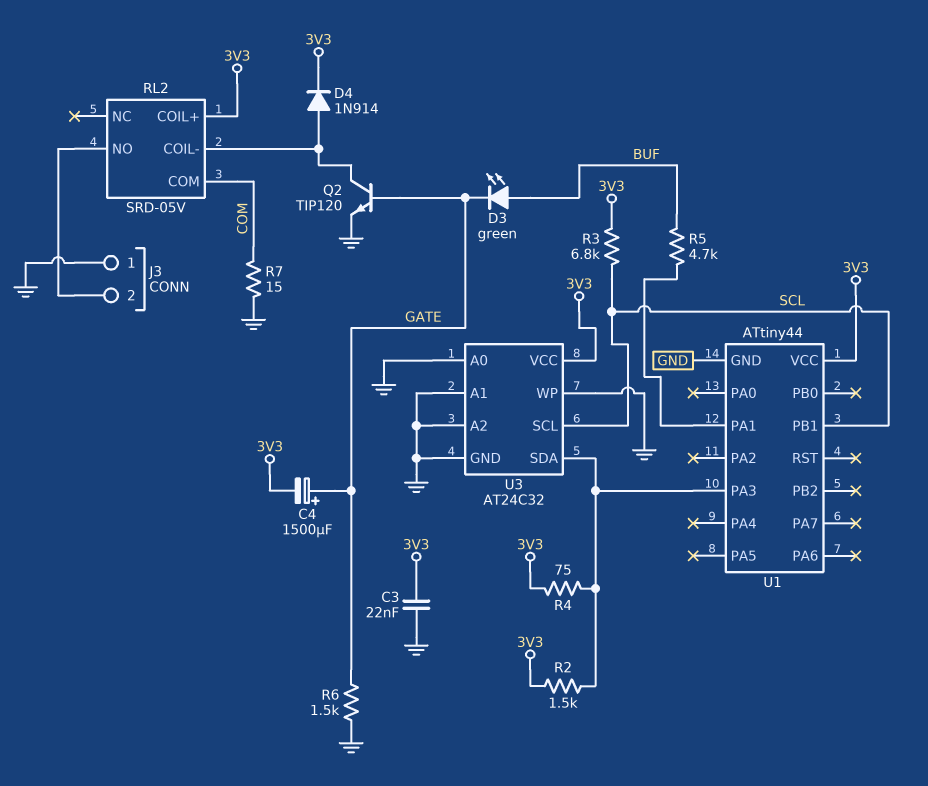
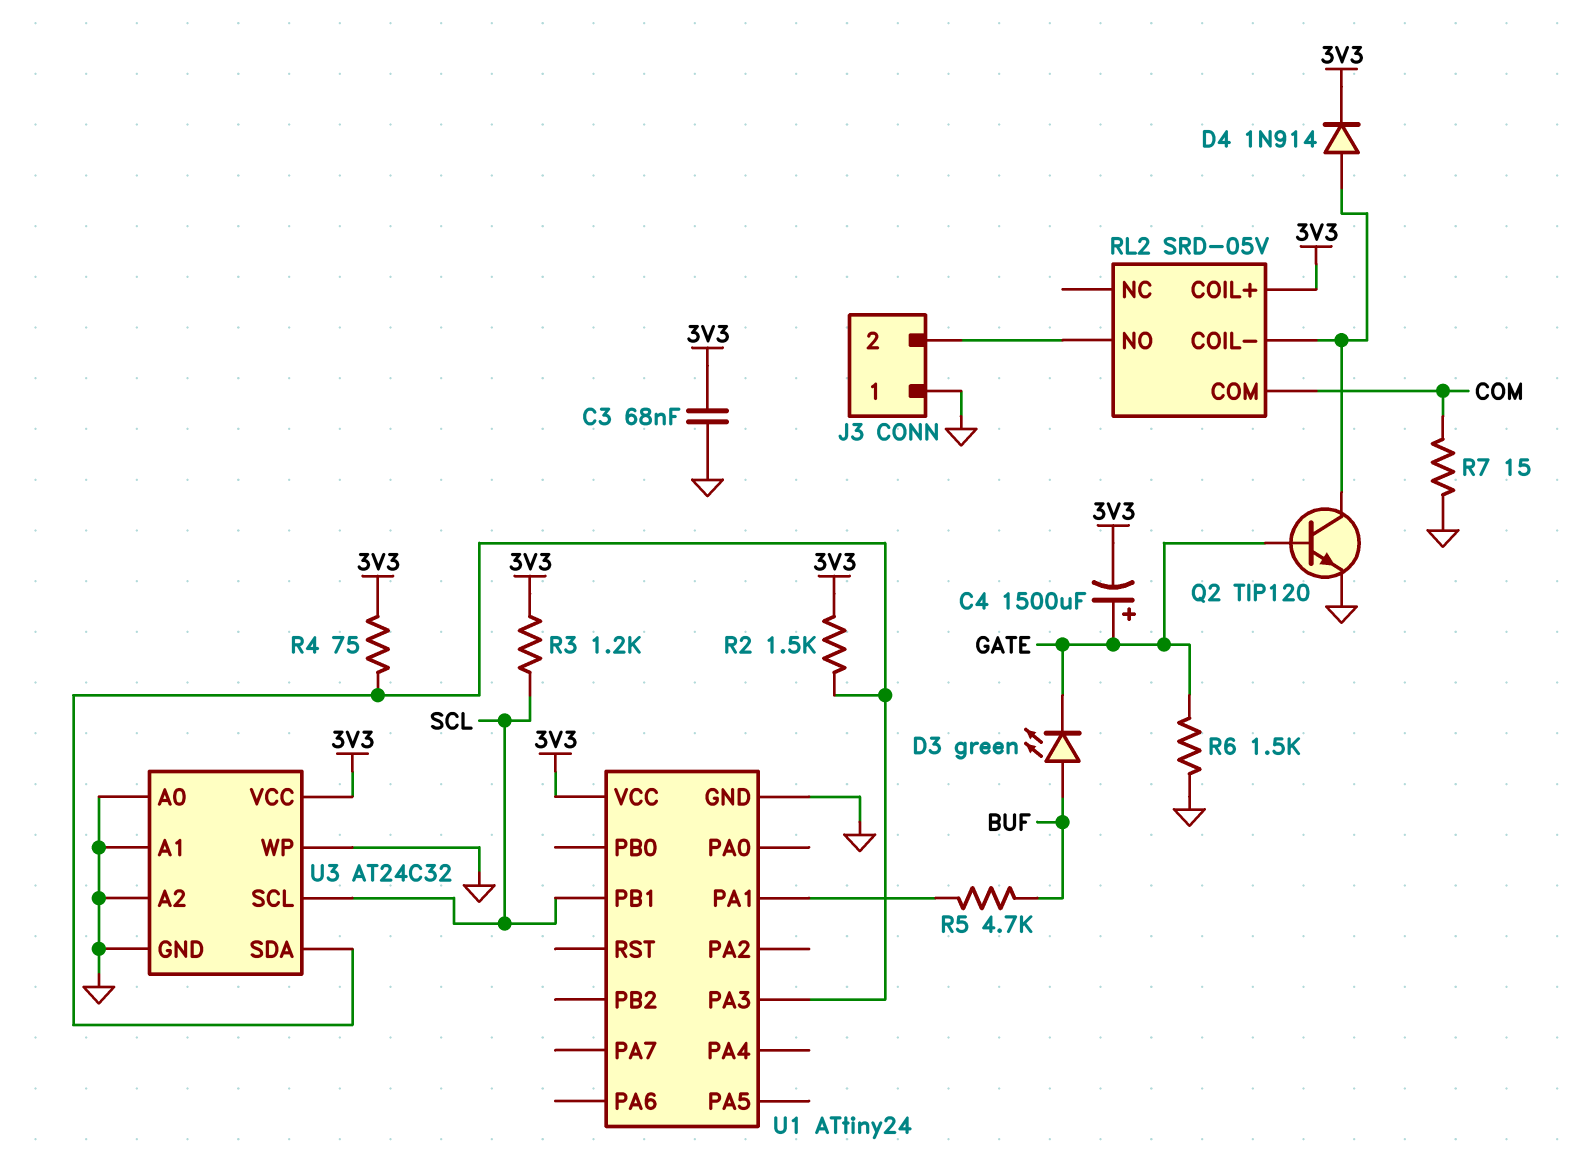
C3: 22nF (3V3, GND) -> 68nF (3V3, GND)
R3: 6.8k (3V3, SCL) -> 1.2k (3V3, SCL)
U1: ATtiny44 -> ATtiny24

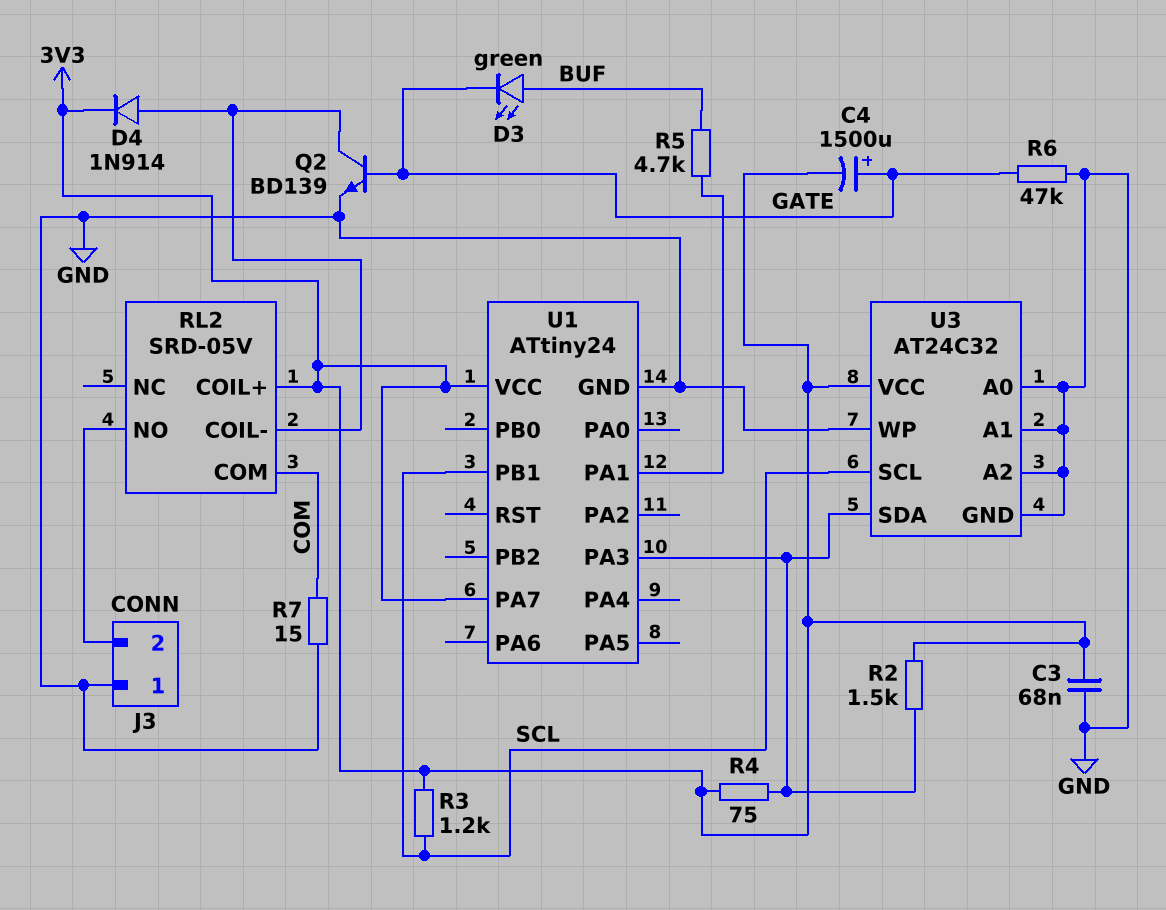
Q2: NPN TIP120 (B GATE, C RL2/COIL-, E GND) -> NPN BD139 (B GATE, C RL2/COIL-, E GND)
R6: 1.5k (GATE, GND) -> 47k (GATE, GND)
U1 pin PA7: none -> 3V3

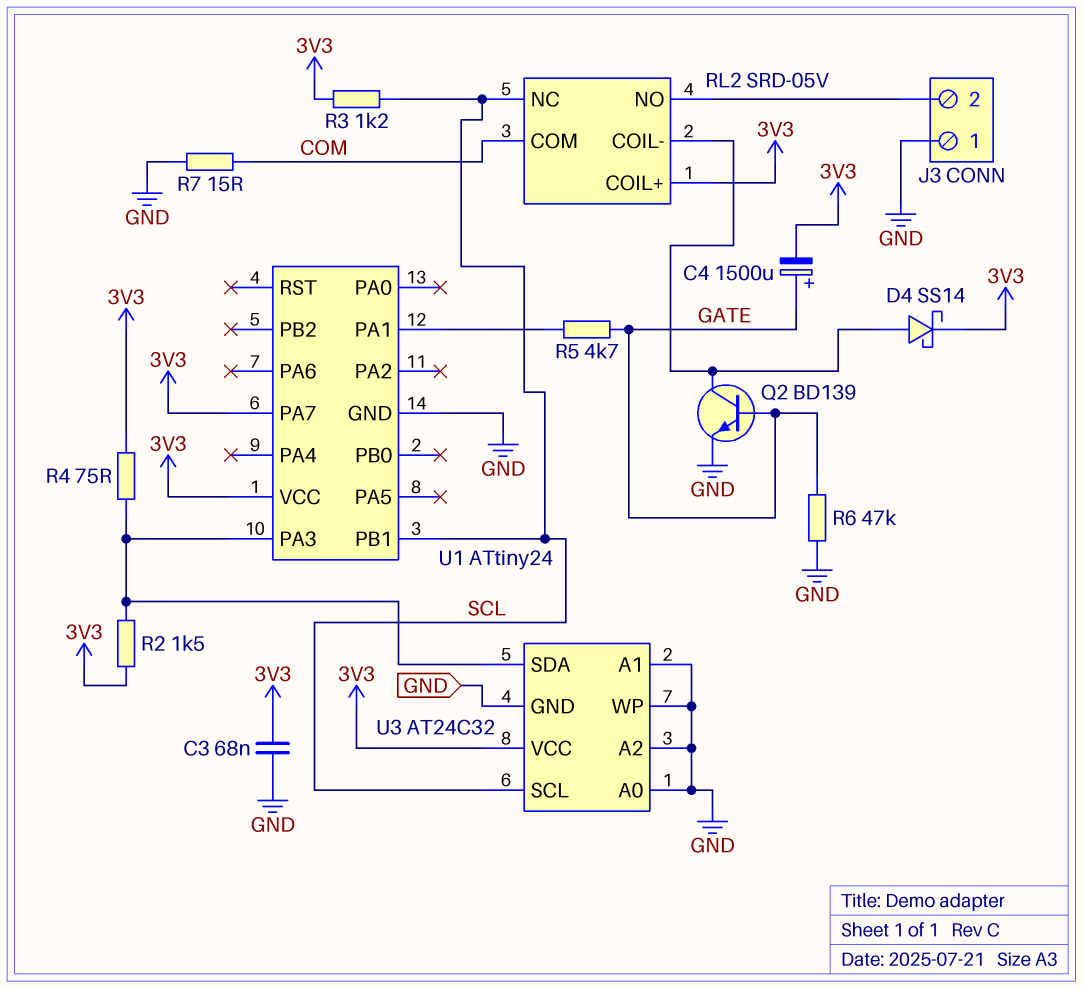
D3: LED green (A BUF, K GATE) -> none
D4: diode 1N914 (A RL2/COIL-, K 3V3) -> schottky SS14 (A RL2/COIL-, K 3V3)
R5: 4.7k (BUF, U1/PA1) -> 4.7k (GATE, U1/PA1)
RL2 pin NC: none -> SCL

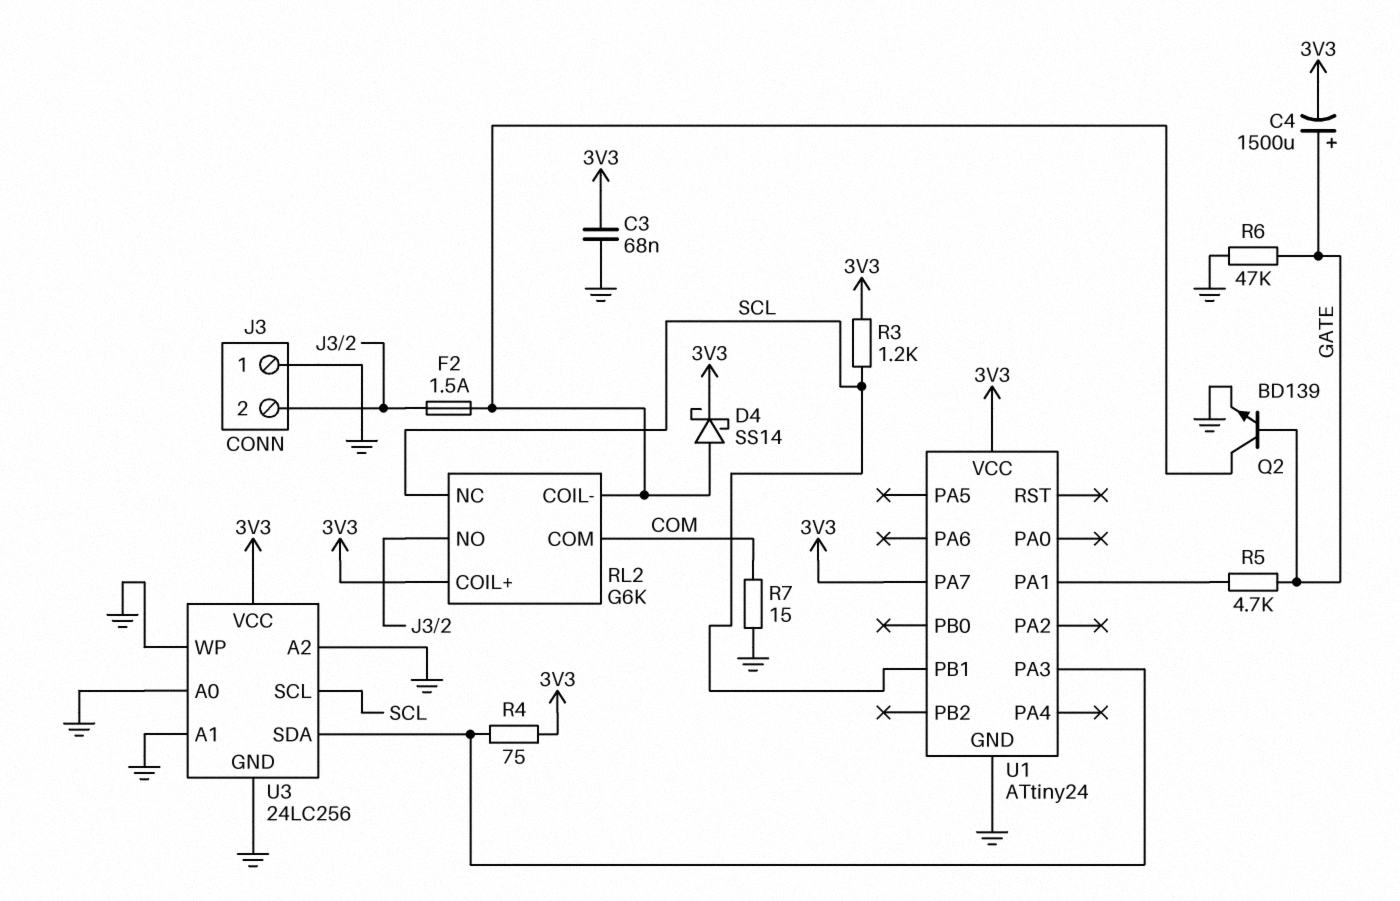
F2: none -> 1.5A (J3/2, RL2/COIL-)
R2: 1.5k (3V3, U1/PA3) -> none
RL2: SRD-05V -> G6K
U3: AT24C32 -> 24LC256

